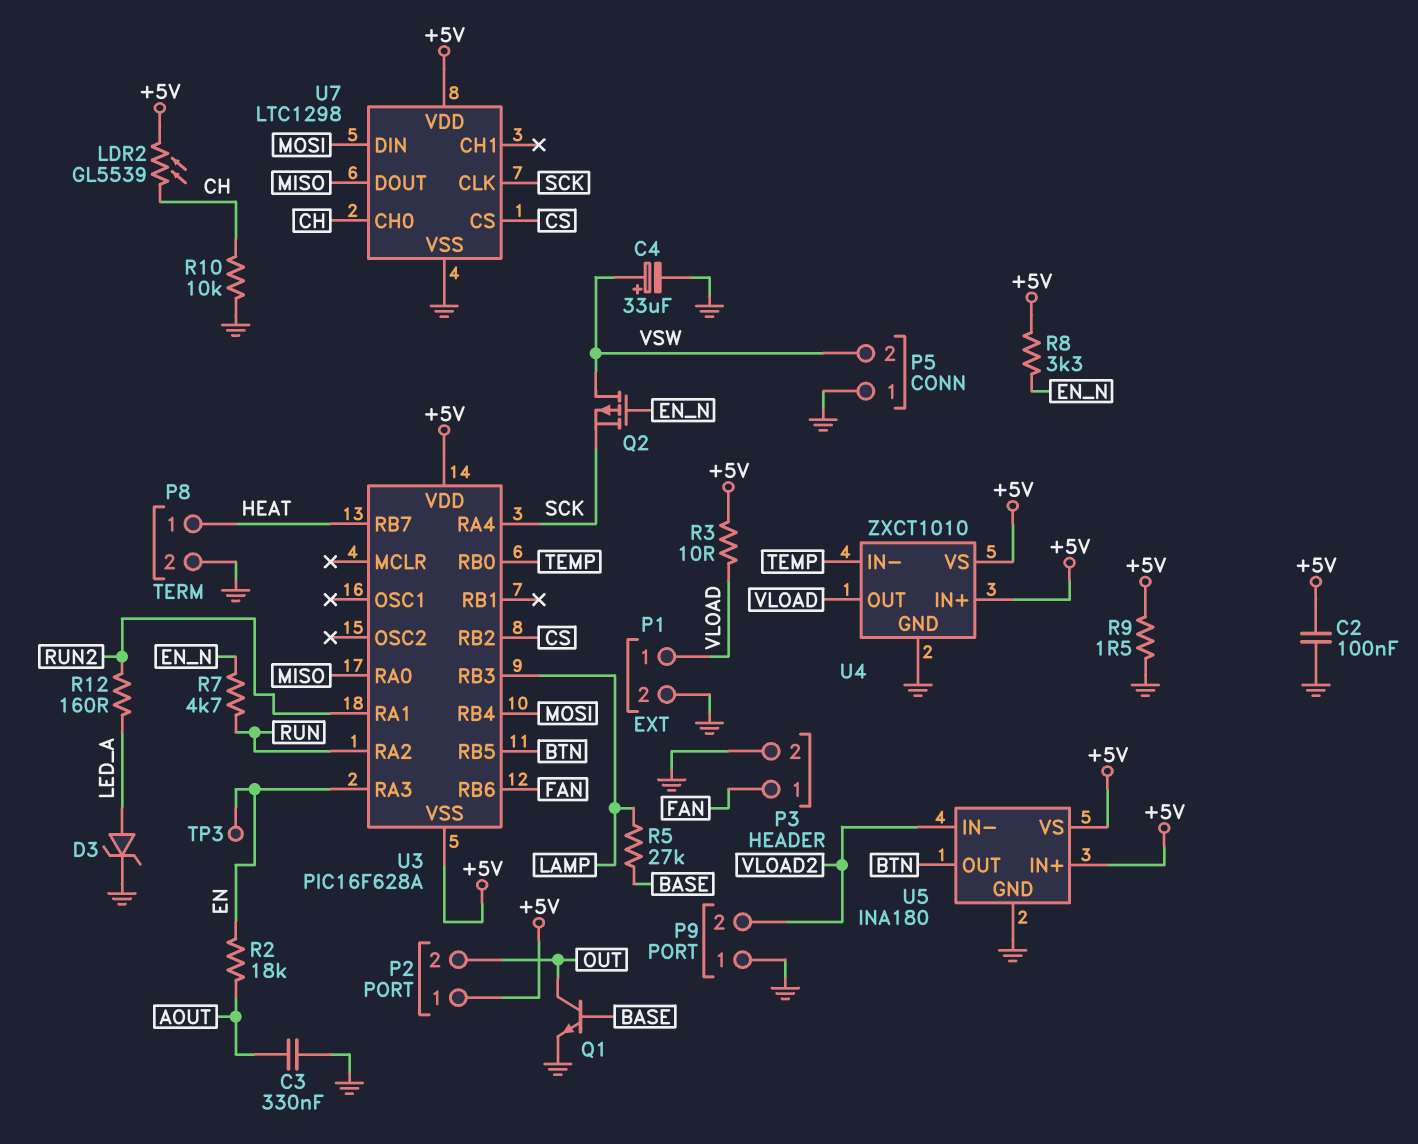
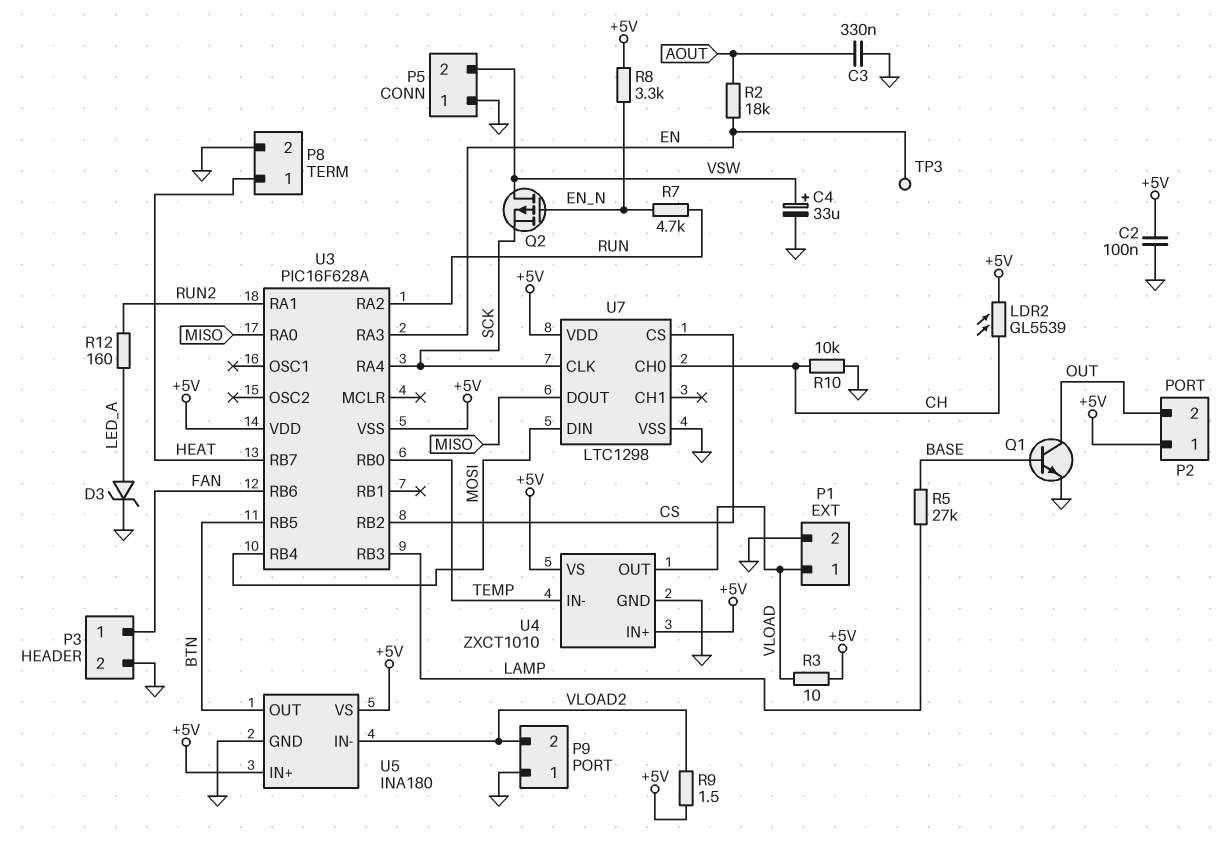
R9: 1.5 (+5V, GND) -> 1.5 (+5V, VLOAD2)

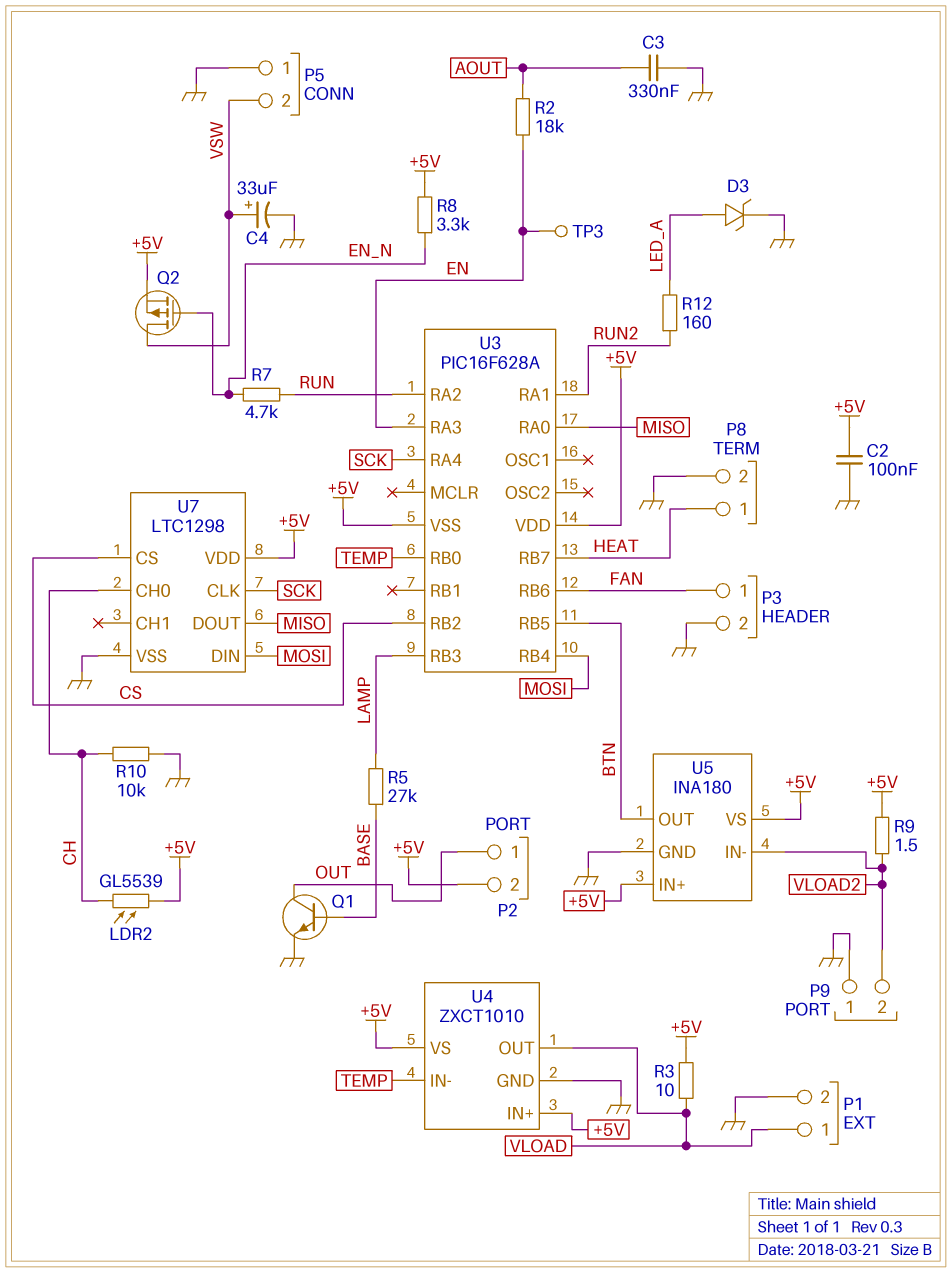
P2 pin 1: +5V -> OUT
P2 pin 2: OUT -> +5V
Q2: PMOS (G EN_N, D VSW, S SCK) -> PMOS (G EN_N, D VSW, S +5V)

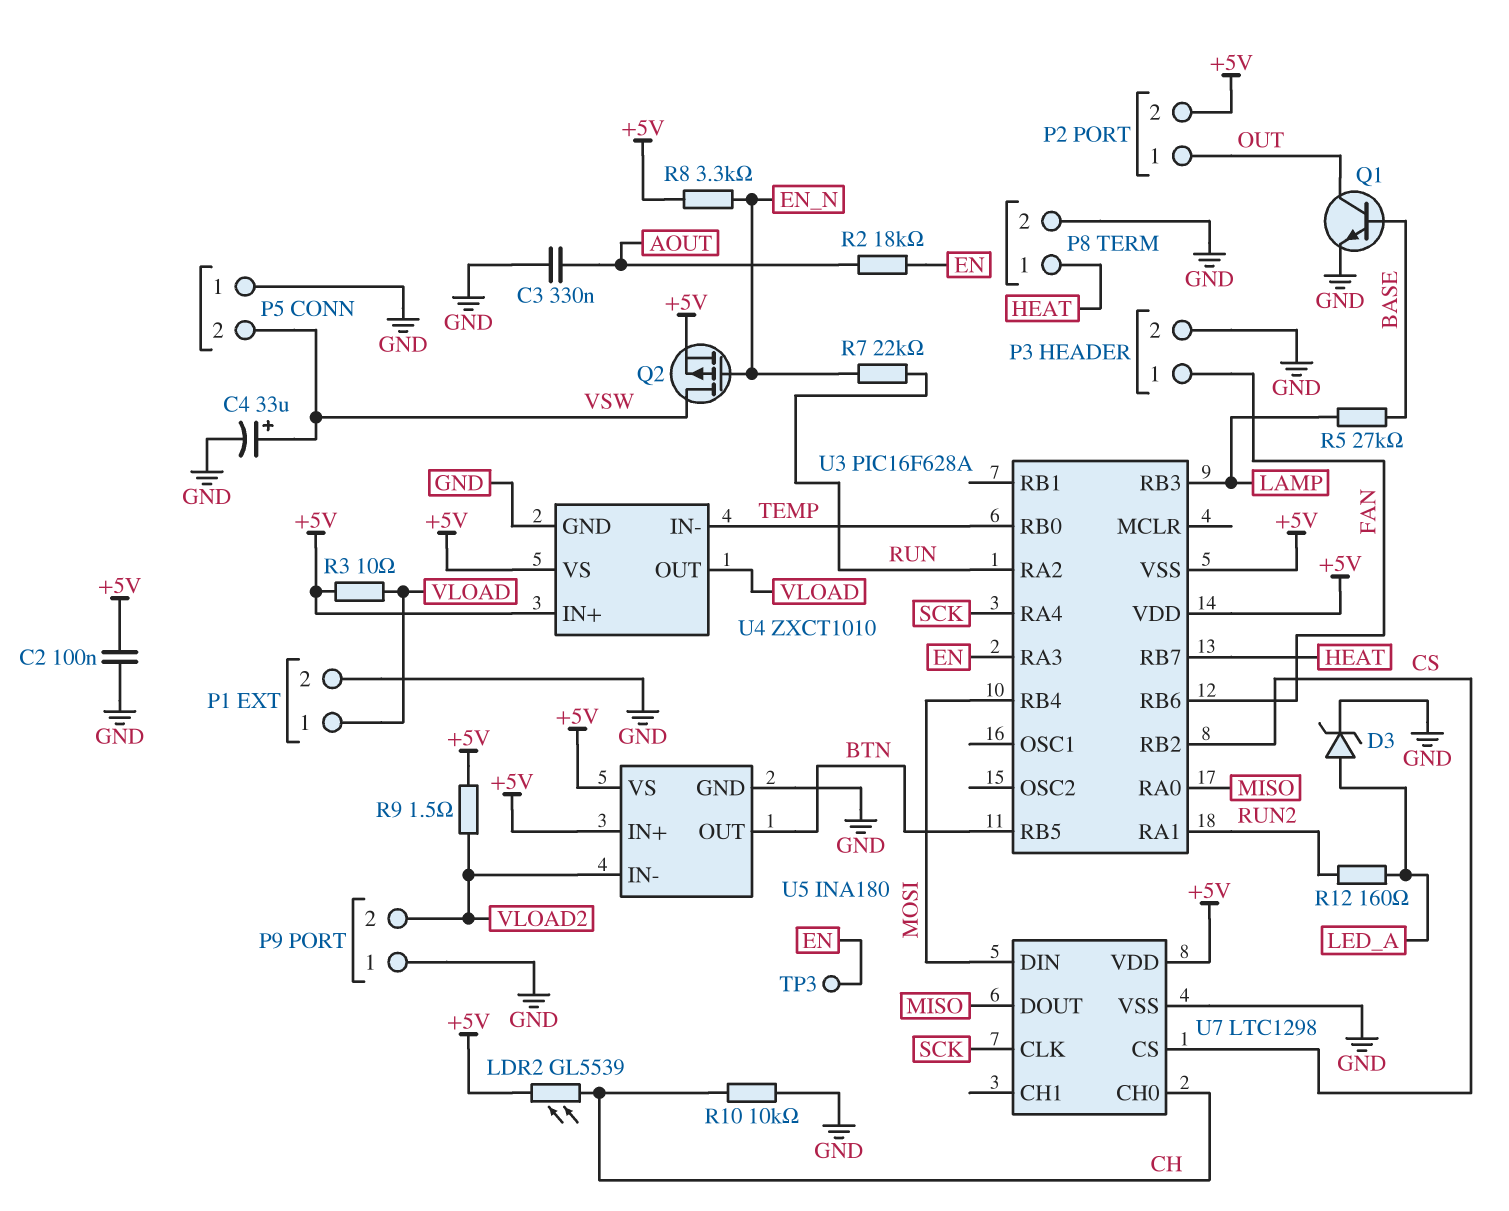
R7: 4.7k (EN_N, RUN) -> 22k (EN_N, RUN)

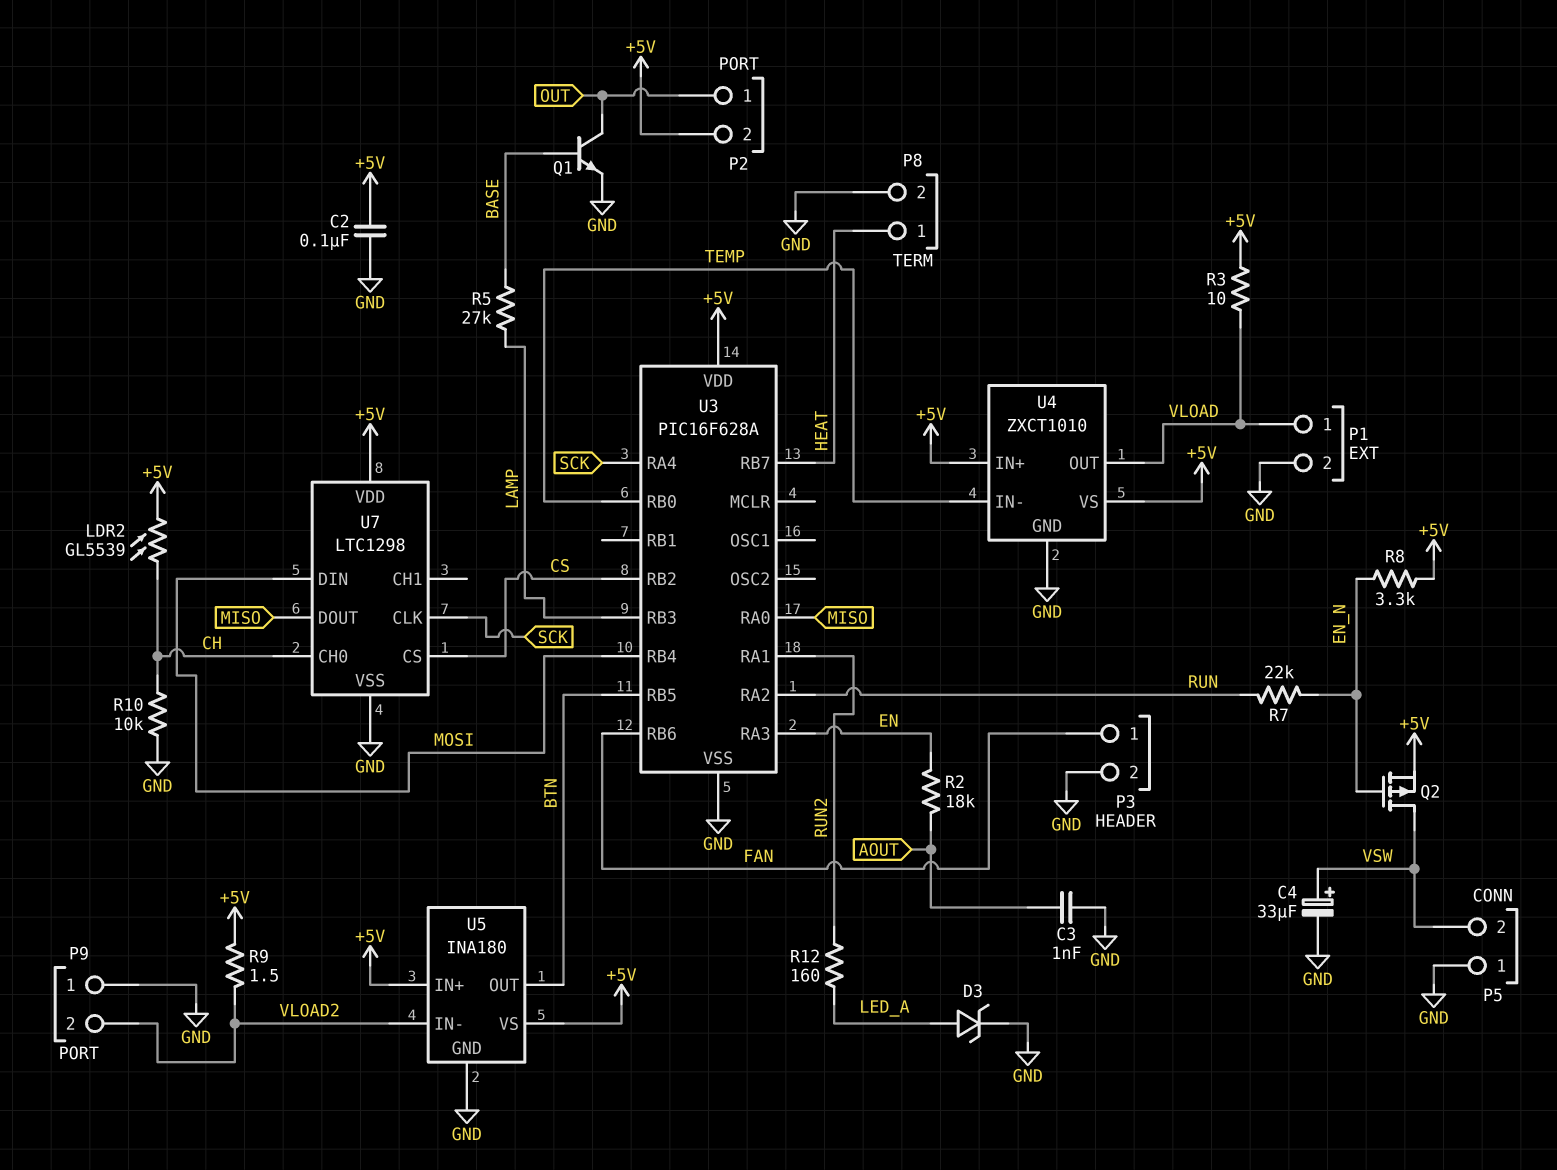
C3: 330nF (AOUT, GND) -> 1nF (AOUT, GND)
TP3: test point (EN) -> none
U3 pin VSS: +5V -> GND

